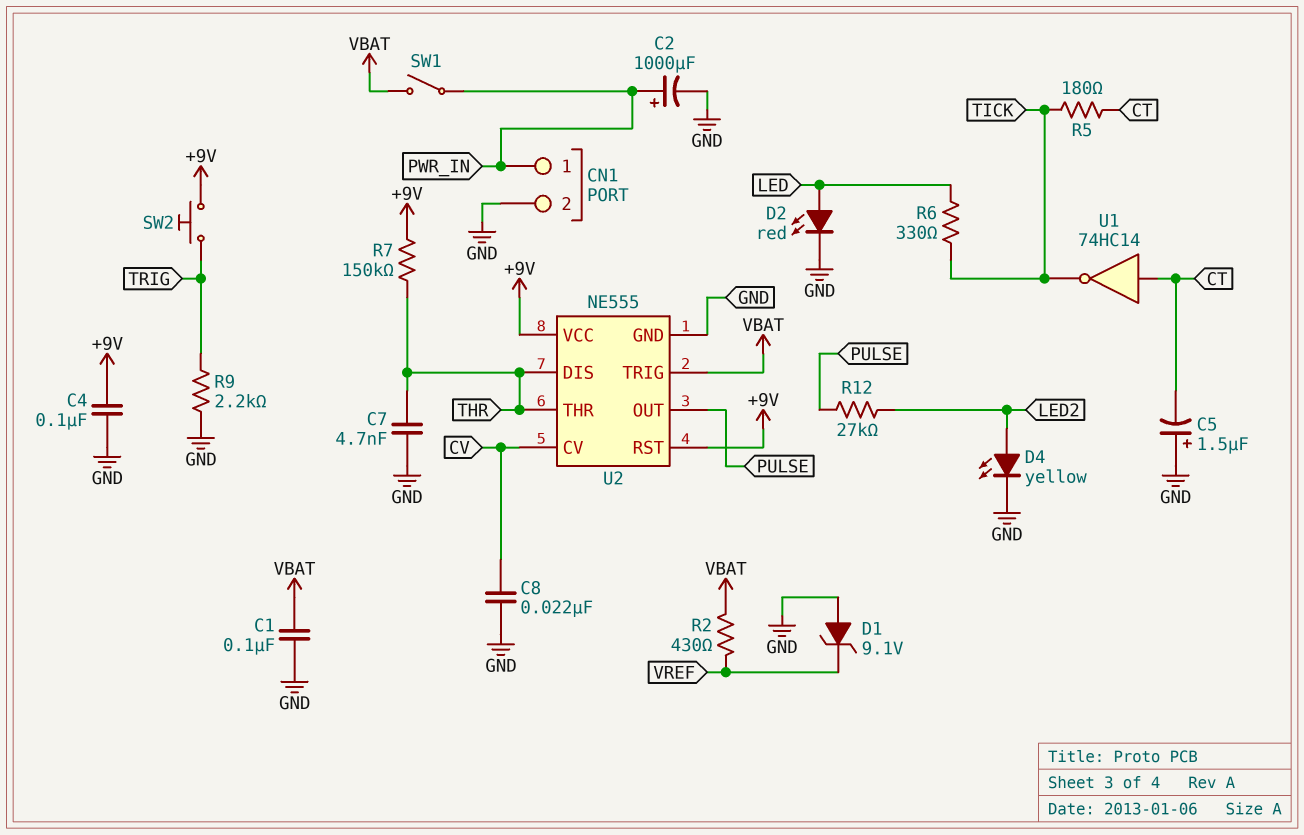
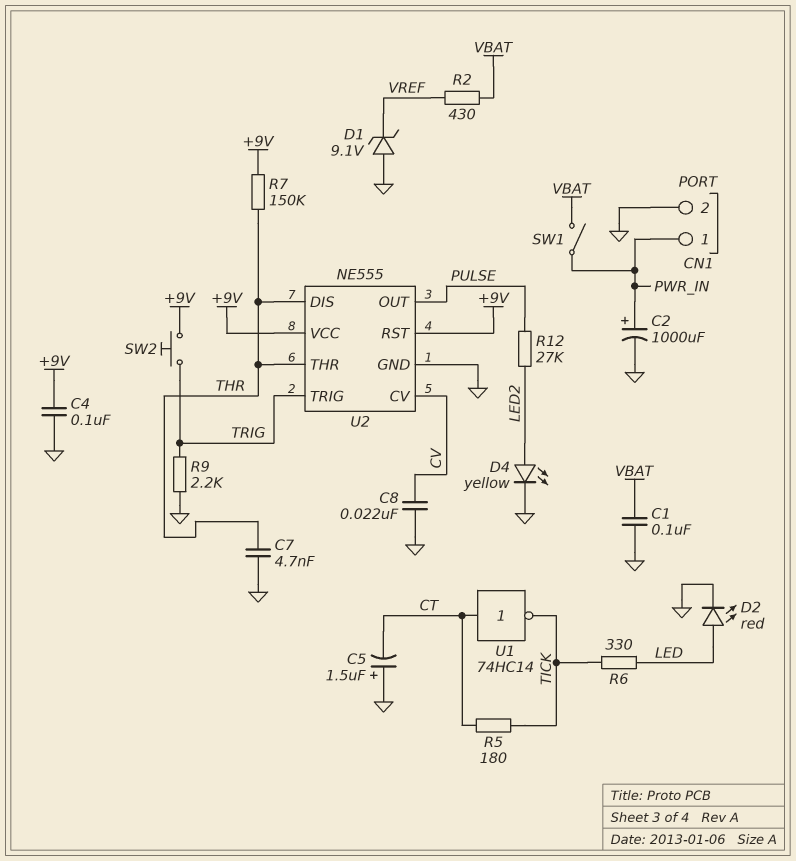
U2 pin TRIG: VBAT -> TRIG

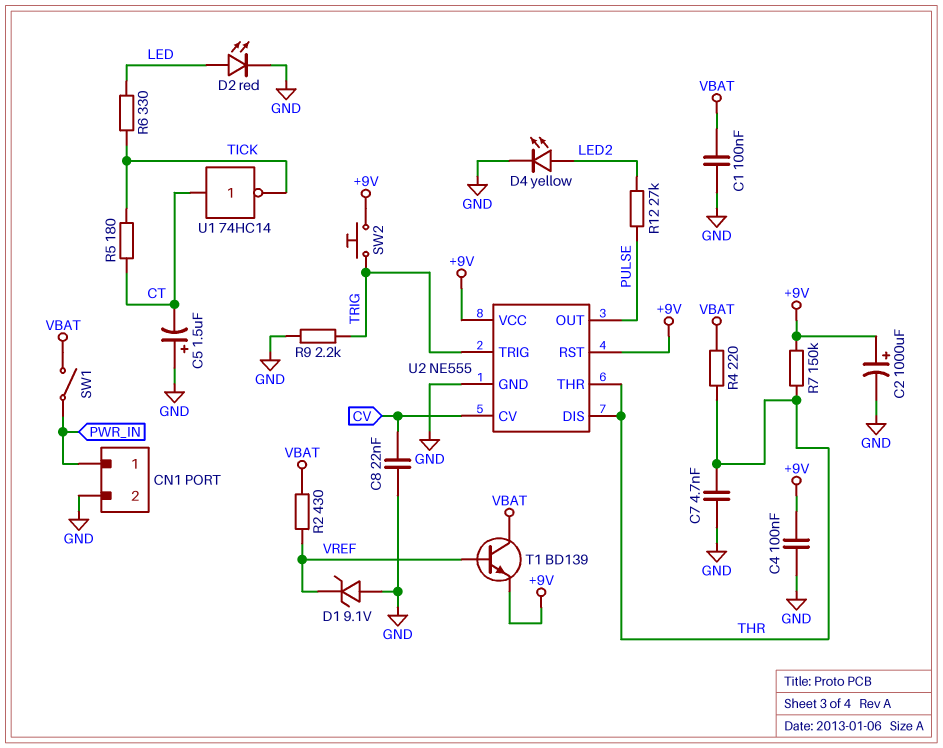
C2: 1000uF (plus PWR_IN, minus GND) -> 1000uF (plus +9V, minus GND)
R4: none -> 220 (THR, VBAT)
T1: none -> NPN BD139 (B VREF, C VBAT, E +9V)

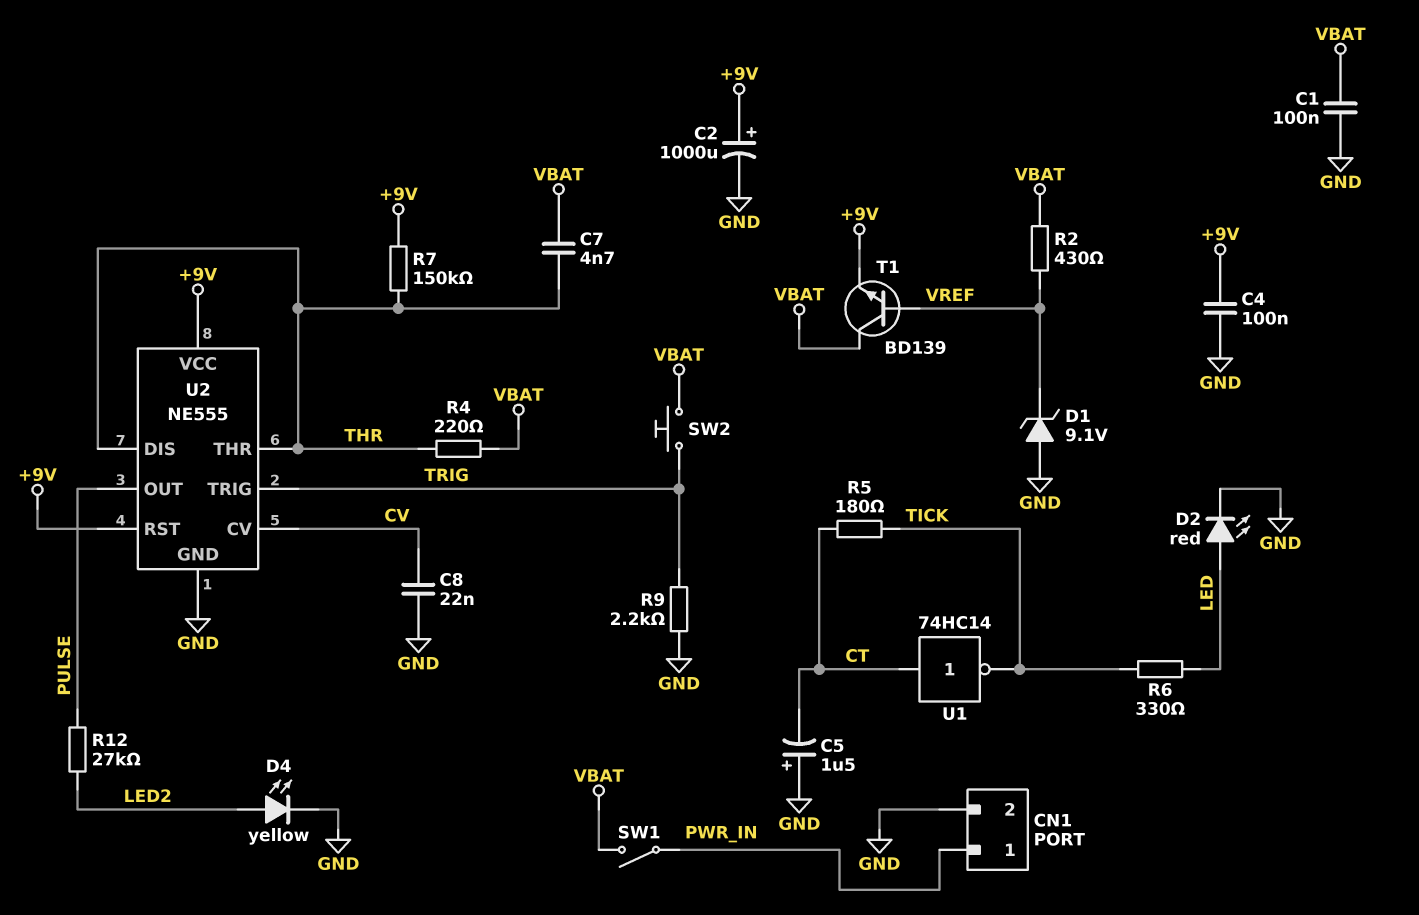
C7: 4.7nF (GND, THR) -> 4.7nF (THR, VBAT)
SW2: button (+9V, TRIG) -> button (TRIG, VBAT)

